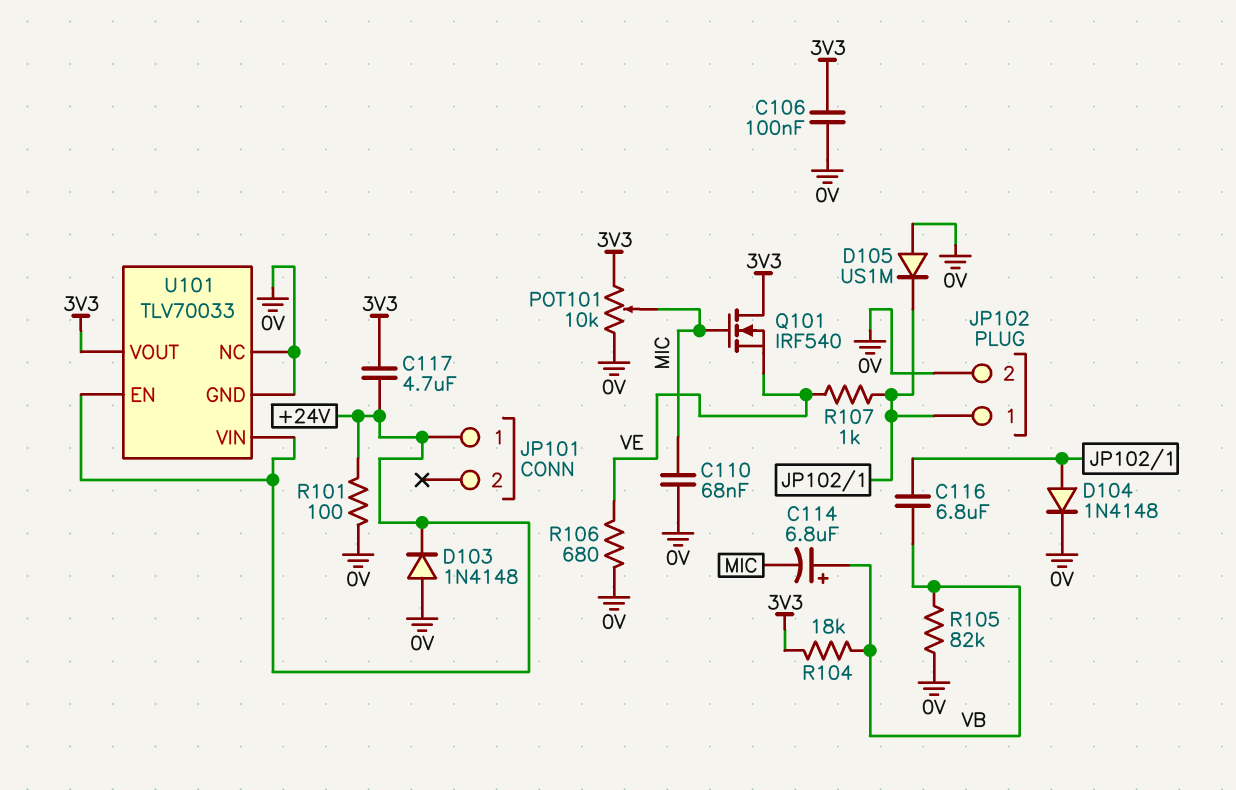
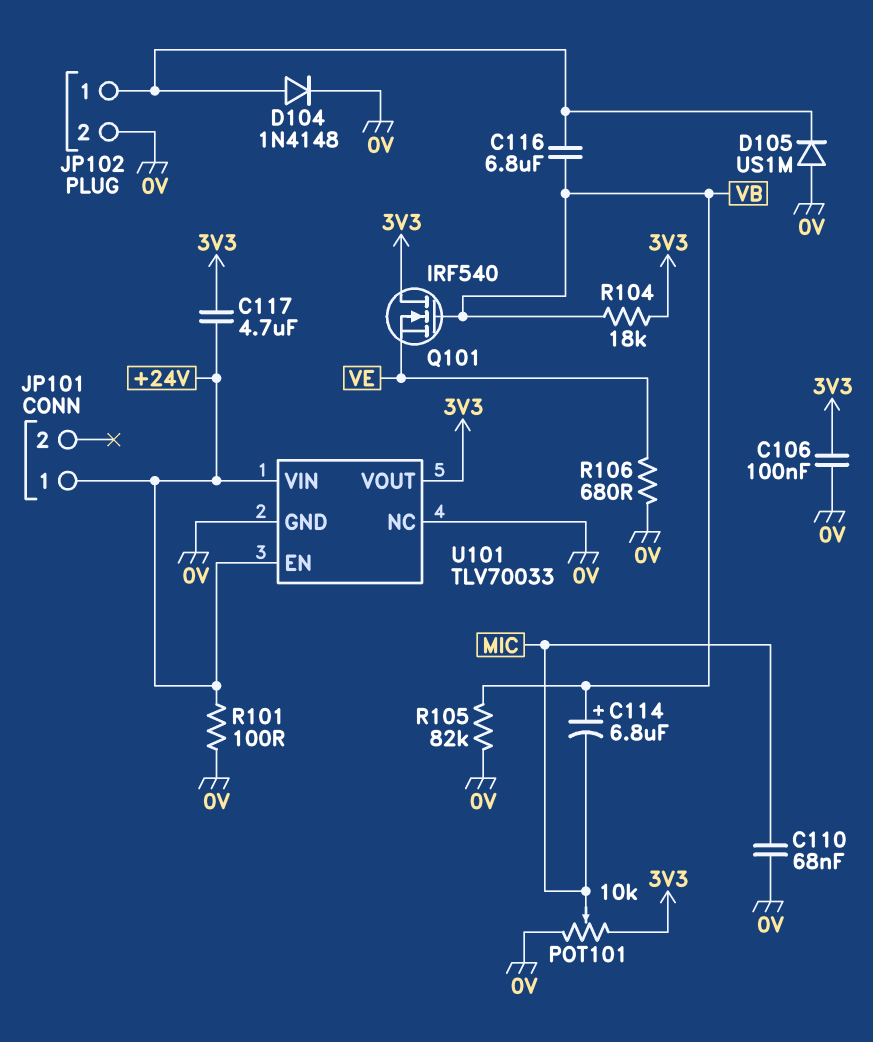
D103: diode 1N4148 (A 0V, K +24V) -> none
Q101: NMOS IRF540 (G MIC, D 3V3, S VE) -> NMOS IRF540 (G VB, D 3V3, S VE)
R107: 1k (JP102/1, VE) -> none

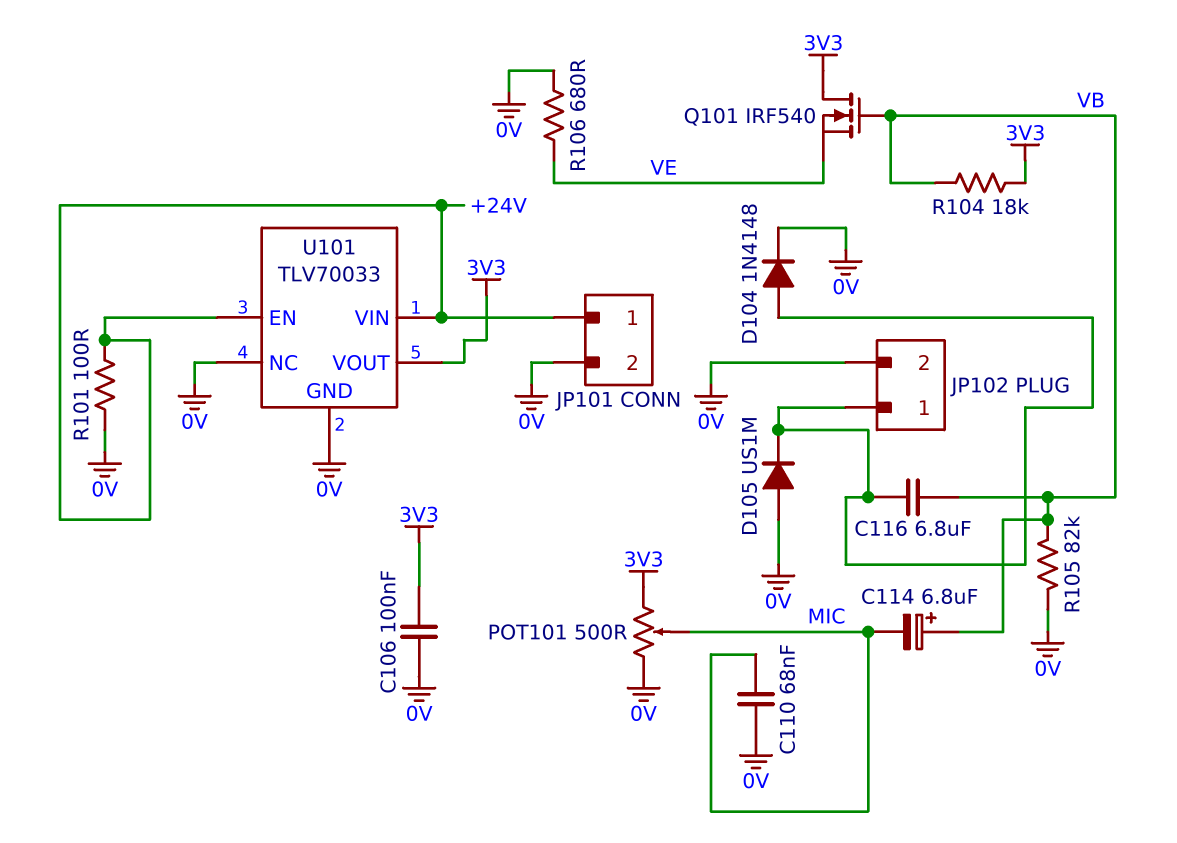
C117: 4.7uF (+24V, 3V3) -> none
JP101 pin 2: none -> 0V
POT101: 10k (0V, 3V3, wiper MIC) -> 500 (0V, 3V3, wiper MIC)

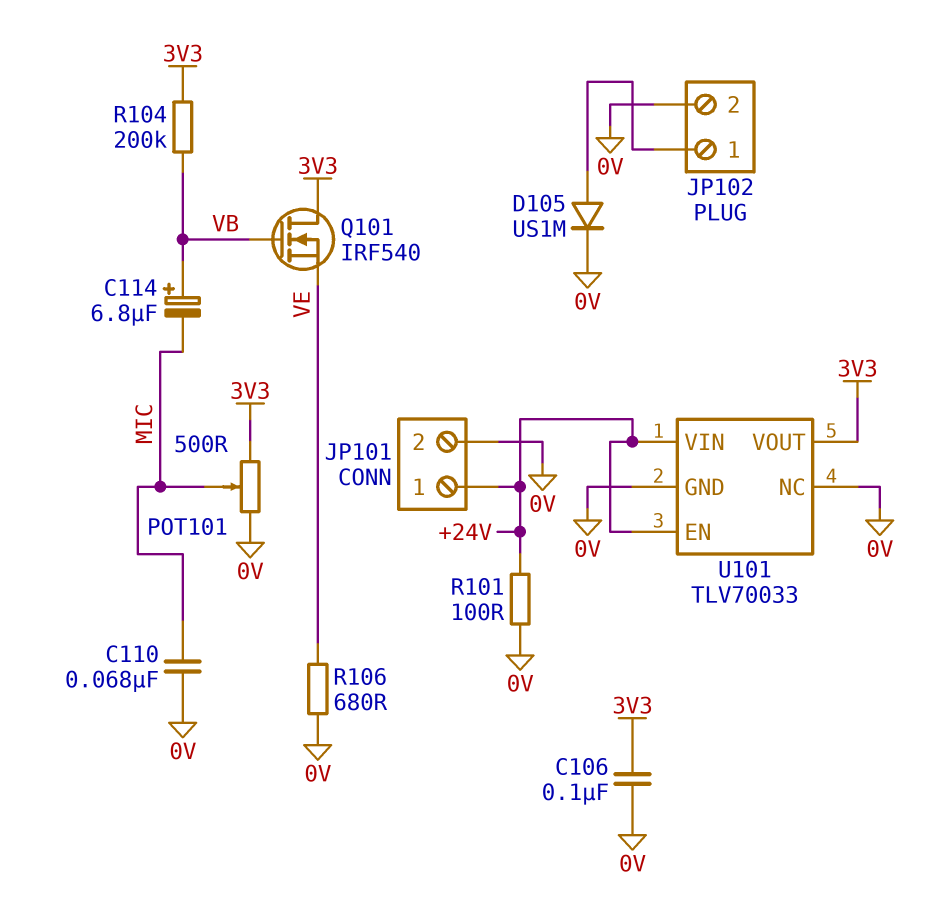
C116: 6.8uF (JP102/1, VB) -> none
D104: diode 1N4148 (A JP102/1, K 0V) -> none
D105: diode US1M (A 0V, K JP102/1) -> diode US1M (A JP102/1, K 0V)
R104: 18k (3V3, VB) -> 200k (3V3, VB)
R105: 82k (0V, VB) -> none

